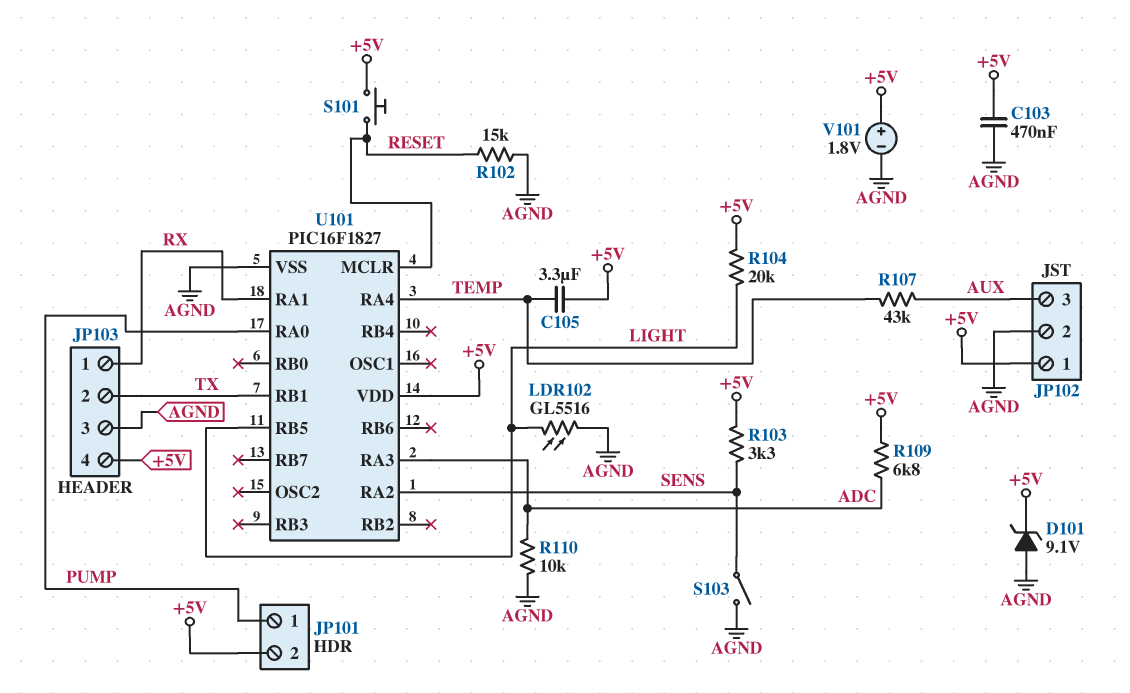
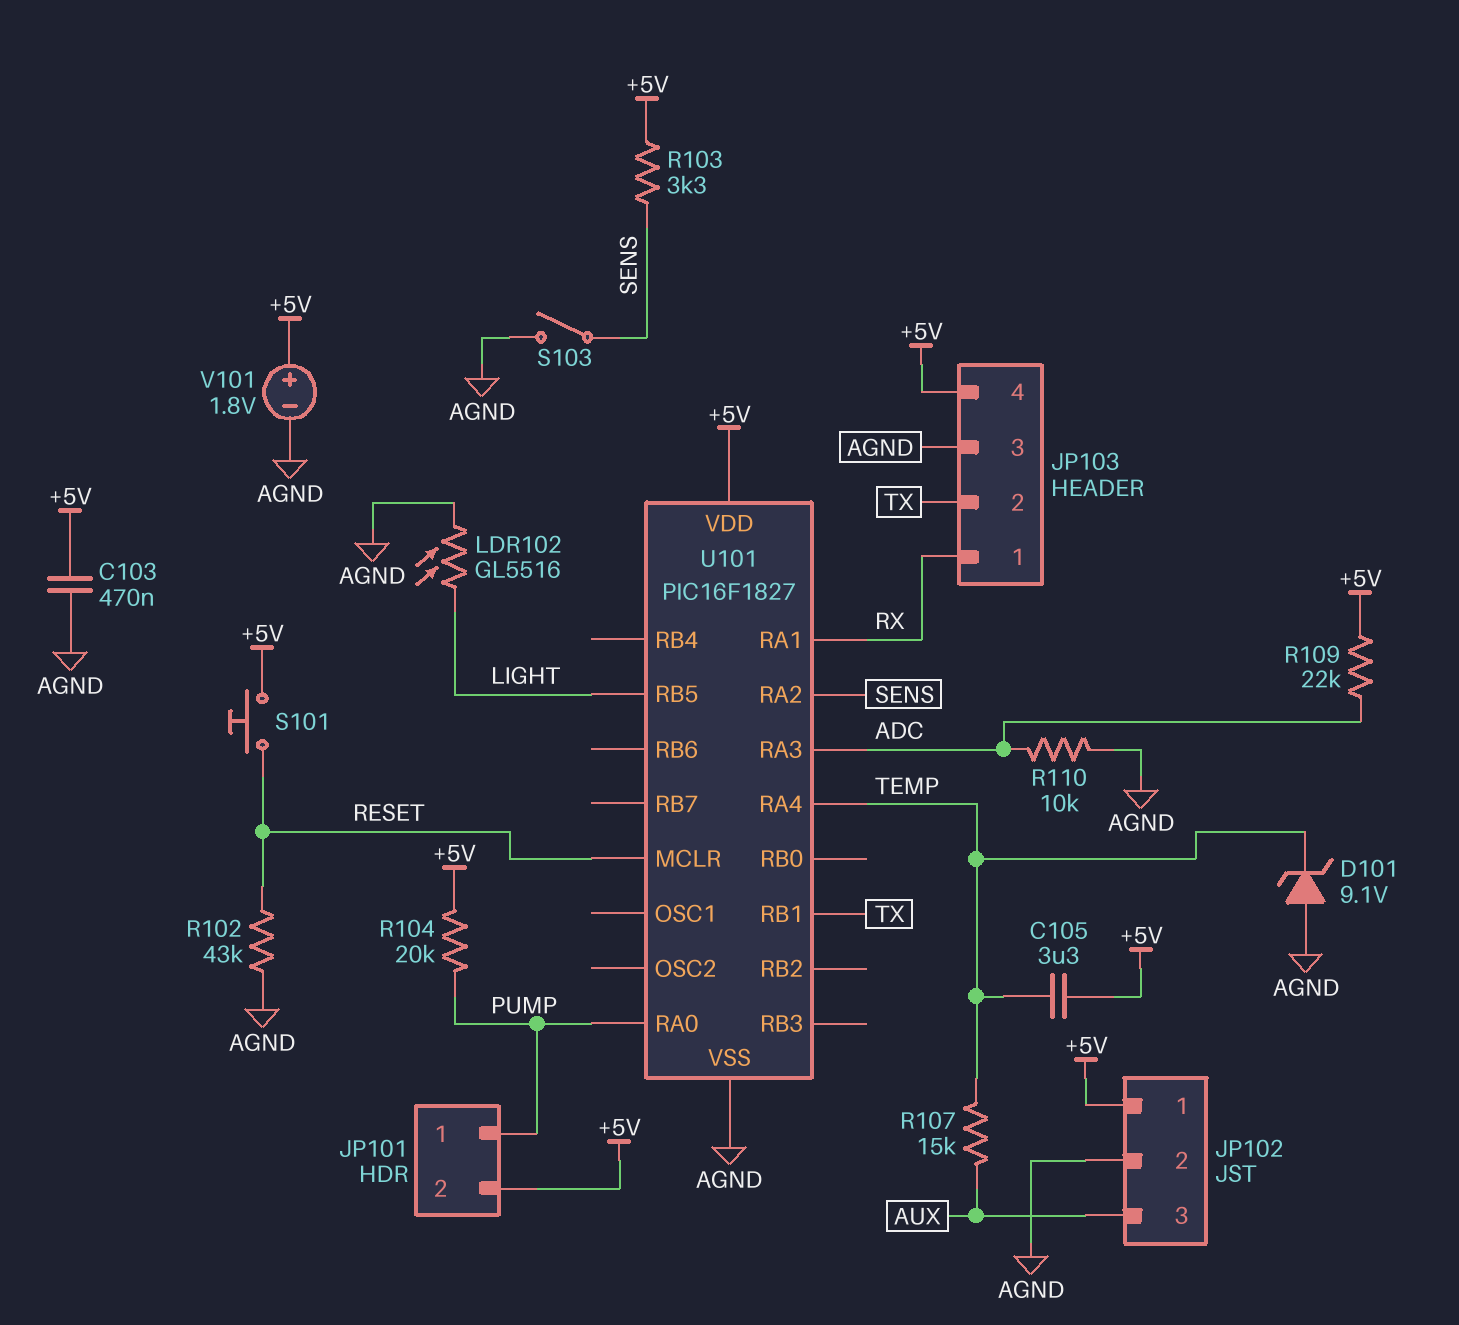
D101: zener 9.1V (A AGND, K +5V) -> zener 9.1V (A AGND, K TEMP)
R102: 15k (AGND, RESET) -> 43k (AGND, RESET)
R104: 20k (+5V, LIGHT) -> 20k (+5V, PUMP)
R107: 43k (AUX, TEMP) -> 15k (AUX, TEMP)
R109: 6.8k (+5V, ADC) -> 22k (+5V, ADC)

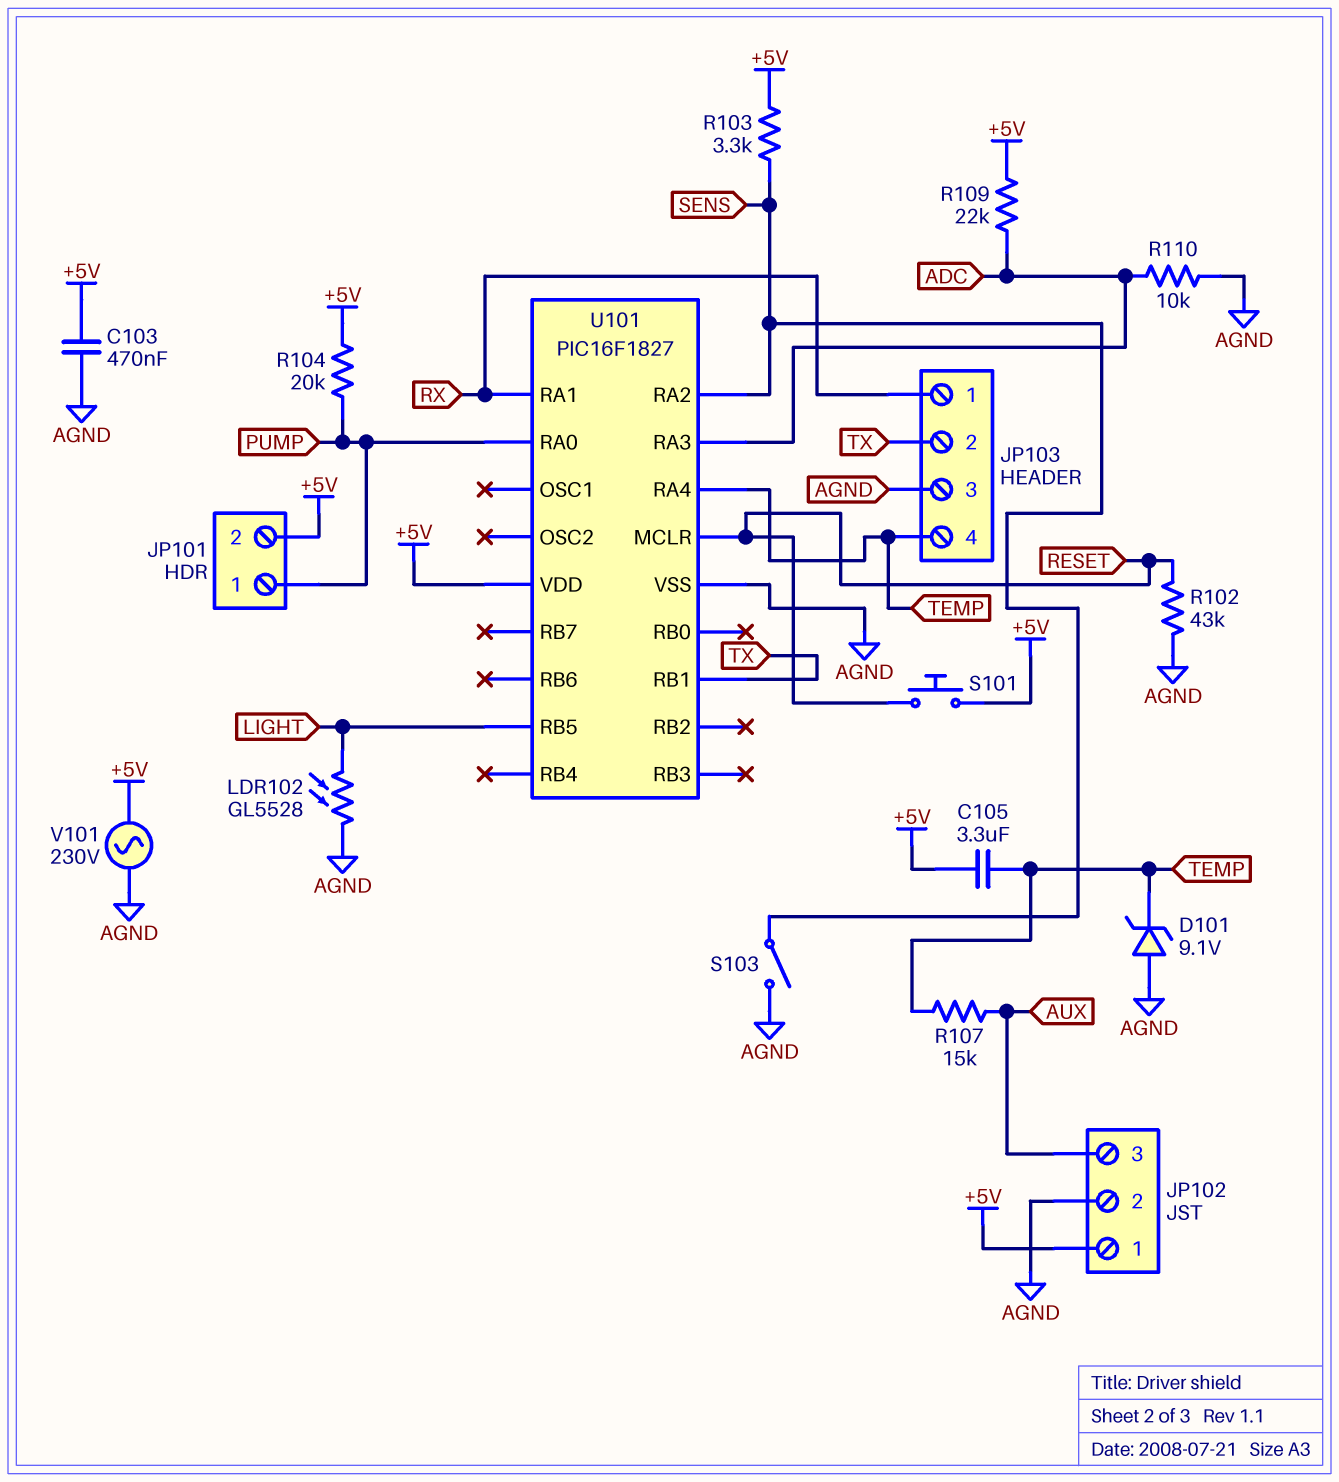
JP103 pin 4: +5V -> TEMP
LDR102: GL5516 (AGND, LIGHT) -> GL5528 (AGND, LIGHT)
V101: 1.8V (plus +5V, minus AGND) -> AC 230V (+5V, AGND)

